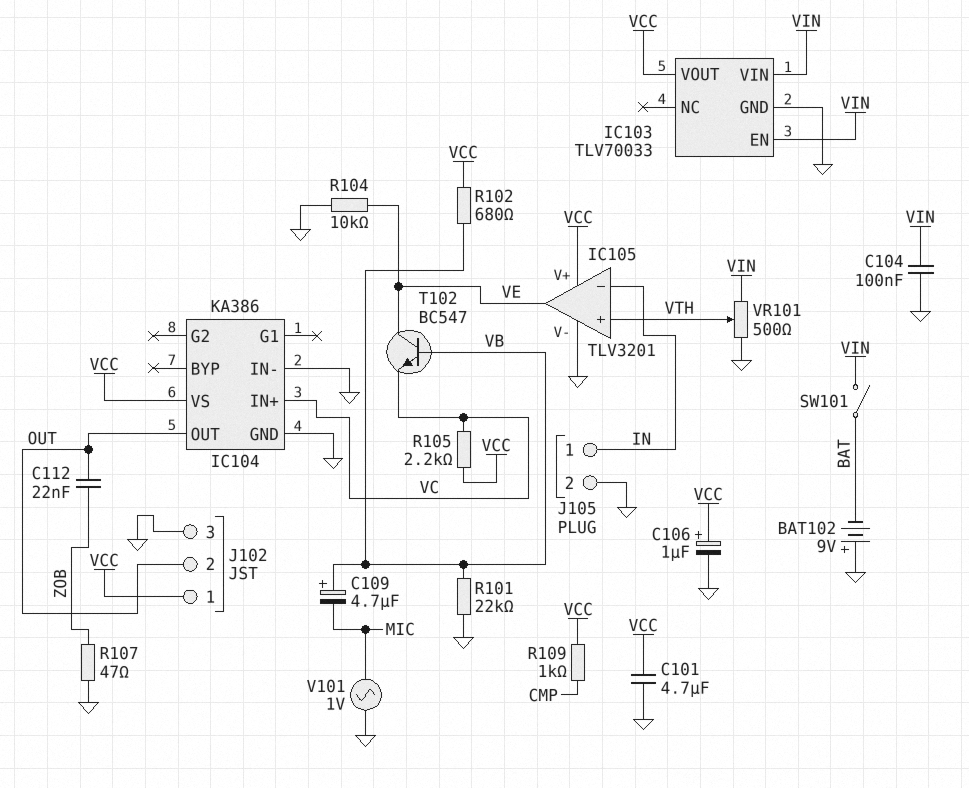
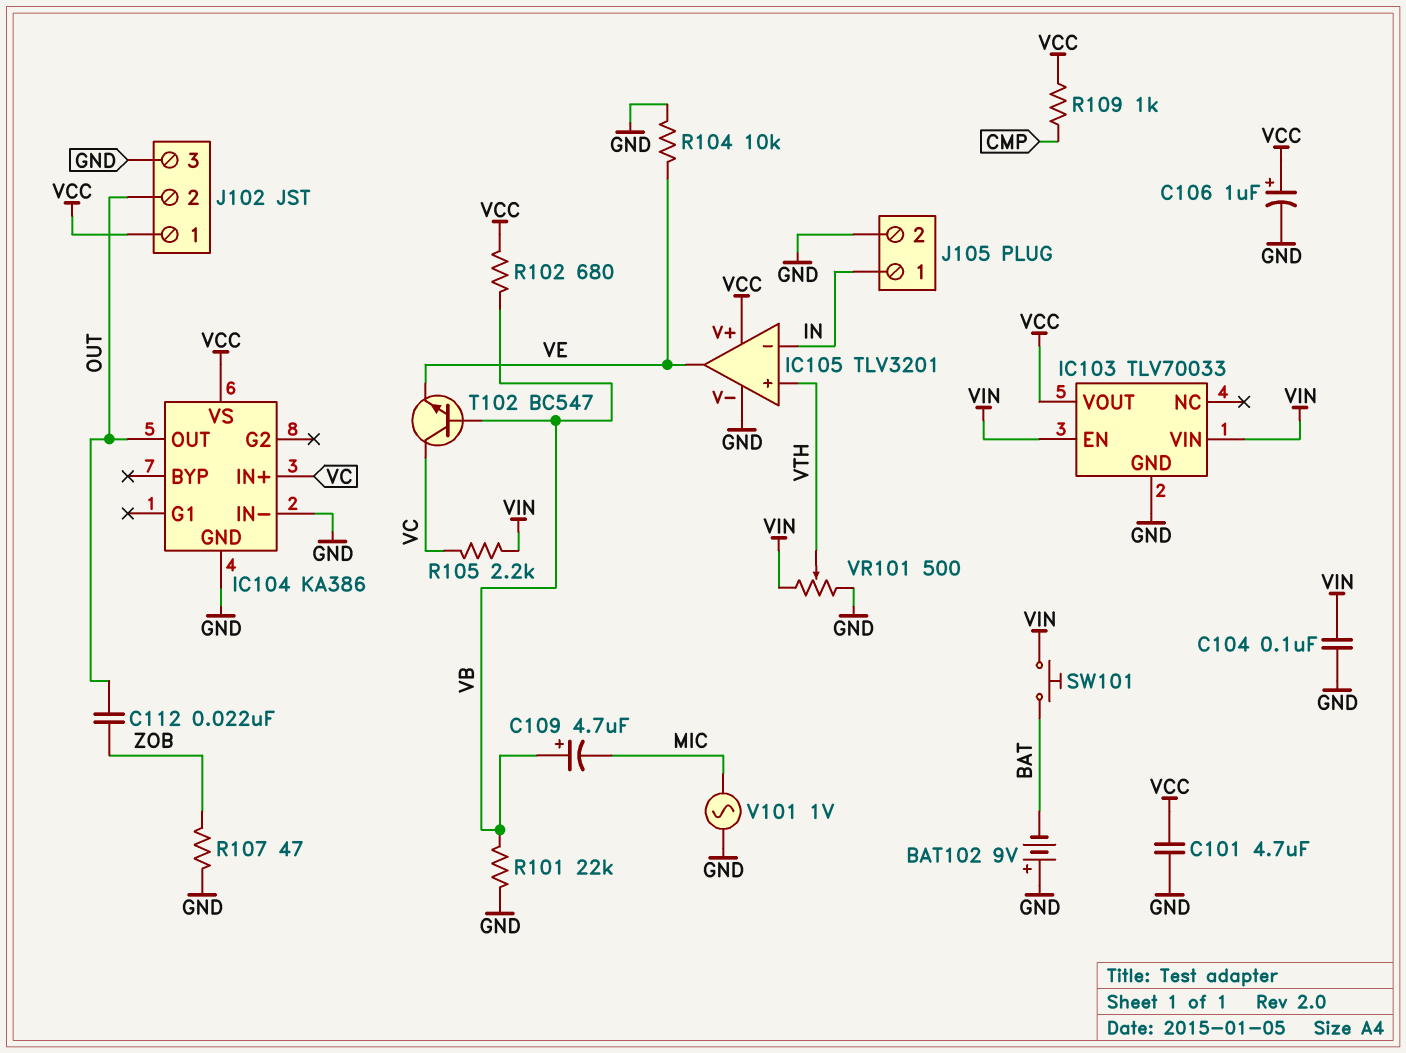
R105: 2.2k (VC, VCC) -> 2.2k (VC, VIN)
SW101: switch (BAT, VIN) -> button (BAT, VIN)
T102: NPN BC547 (B VB, C VE, E VC) -> NPN BC547 (B VB, C VC, E VE)

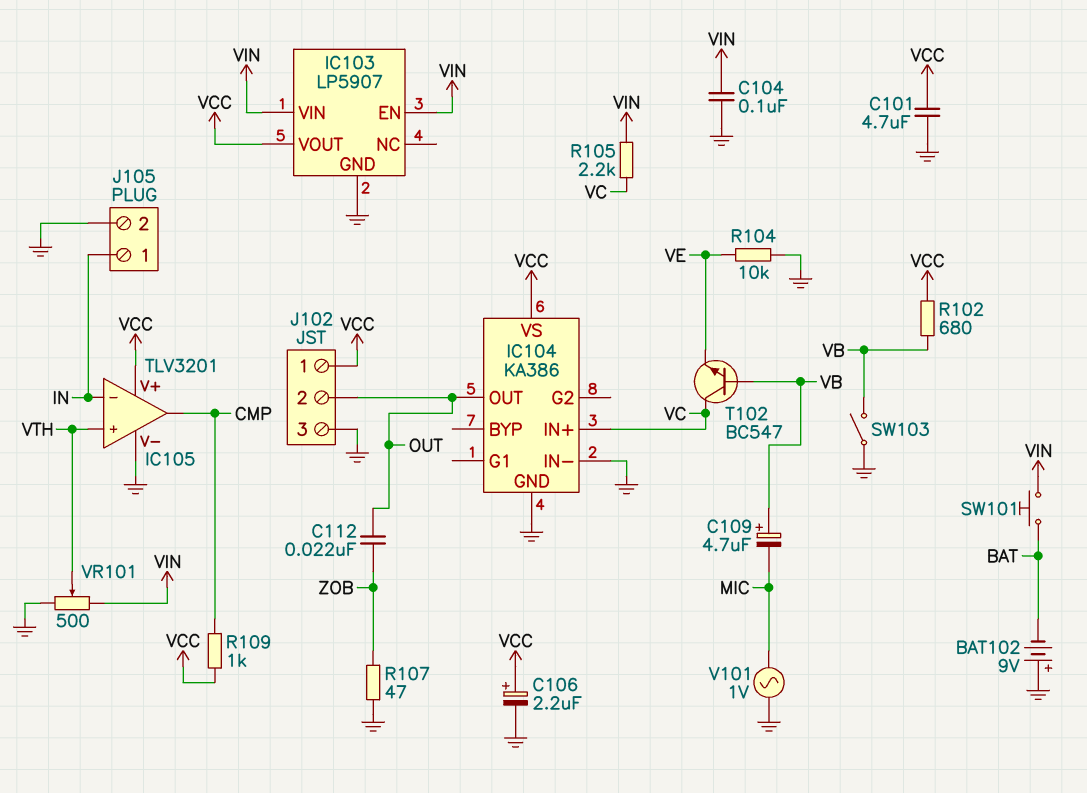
C106: 1uF (plus VCC, minus GND) -> 2.2uF (plus VCC, minus GND)
IC103: TLV70033 -> LP5907
IC105 pin out: VE -> CMP
R101: 22k (GND, VB) -> none
SW103: none -> switch (GND, VB)

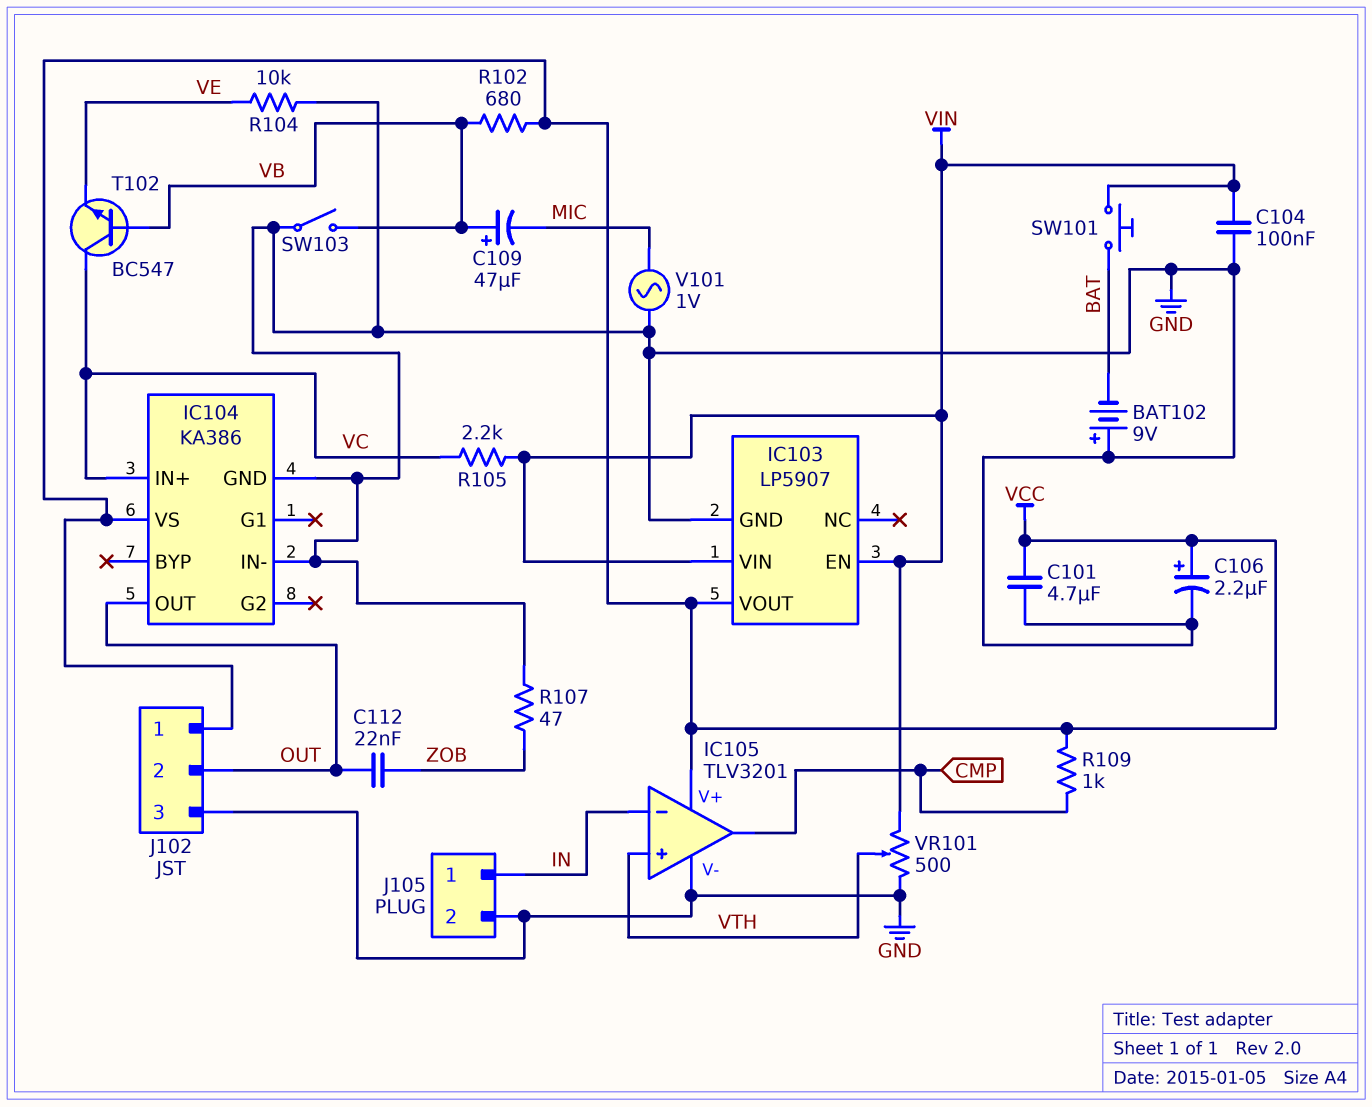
C109: 4.7uF (plus VB, minus MIC) -> 47uF (plus VB, minus MIC)

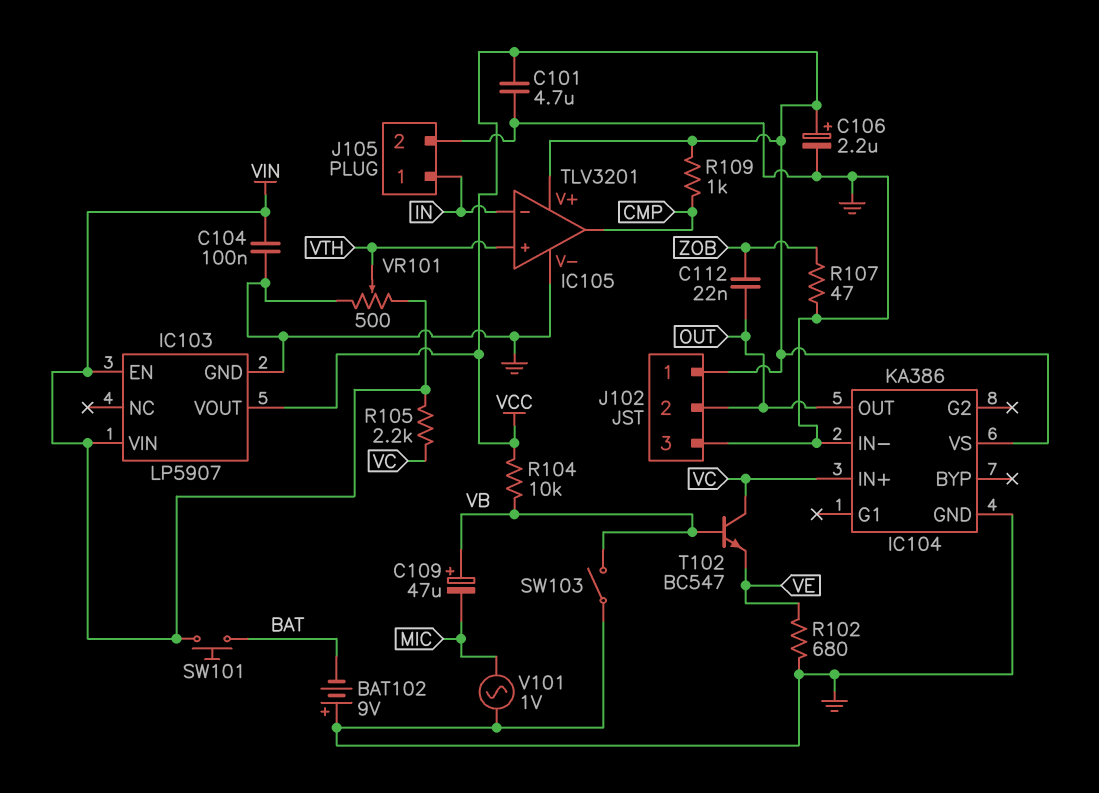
R102: 680 (VB, VCC) -> 680 (GND, VE)
R104: 10k (GND, VE) -> 10k (VB, VCC)

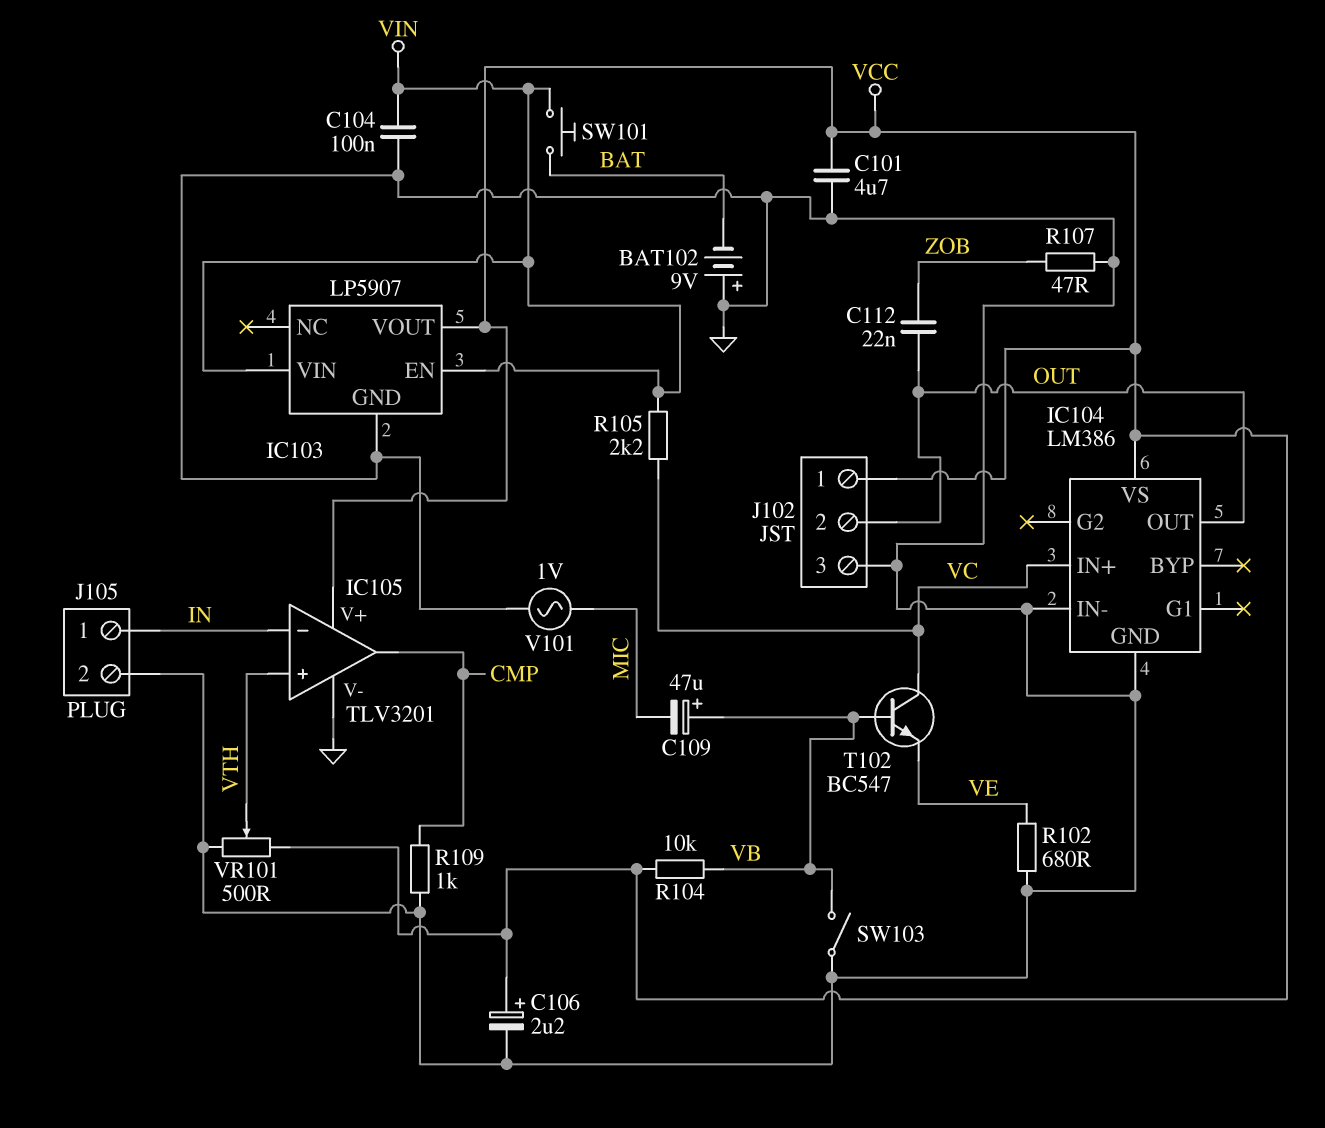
IC104: KA386 -> LM386
R109: 1k (CMP, VCC) -> 1k (CMP, GND)
VR101: 500 (GND, VIN, wiper VTH) -> 500 (GND, VCC, wiper VTH)

